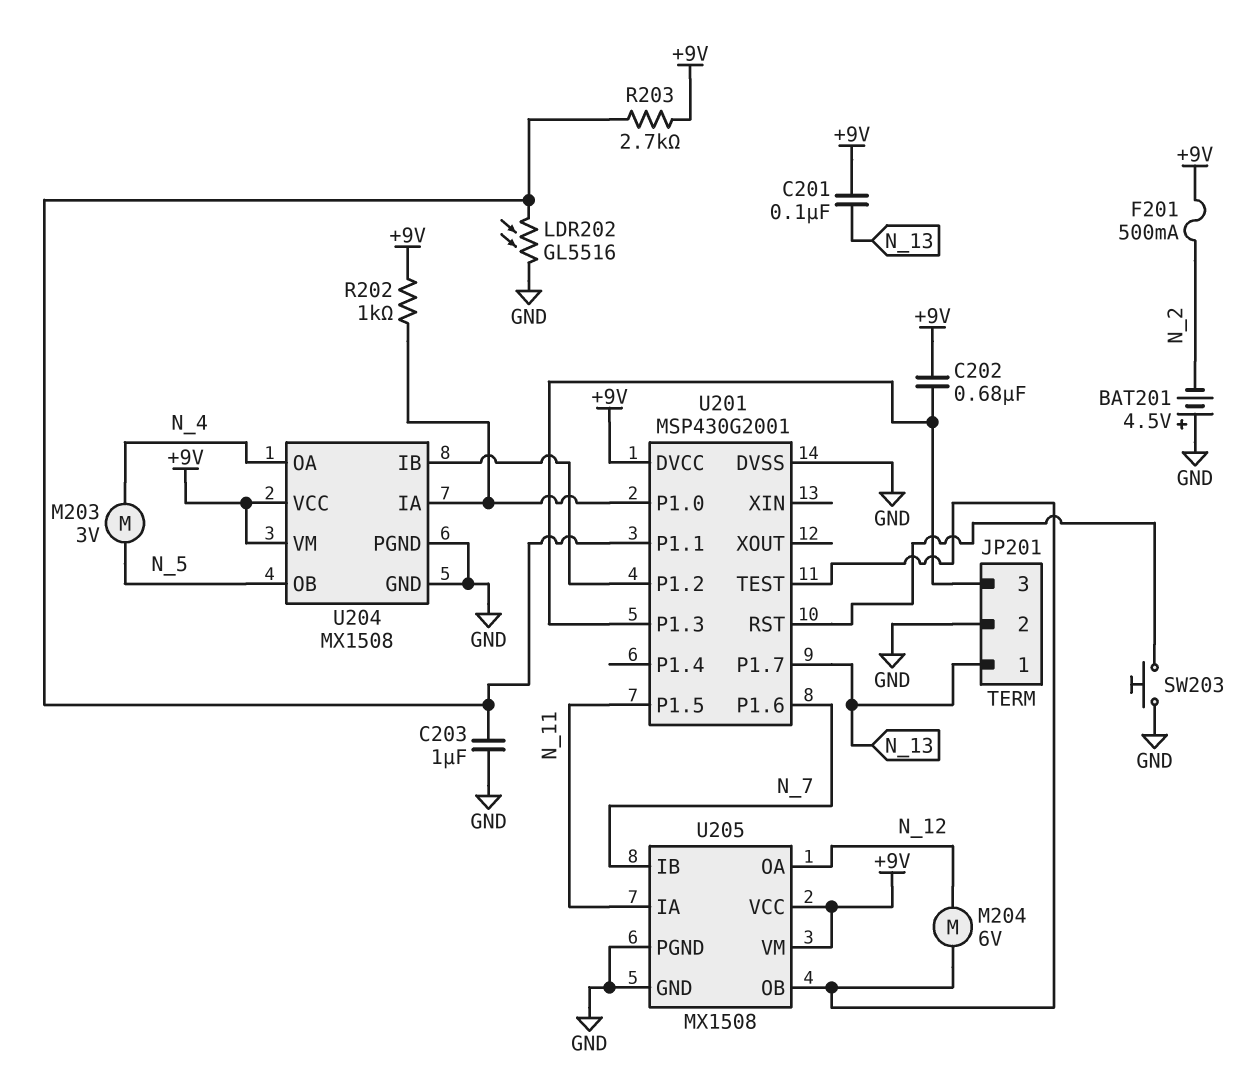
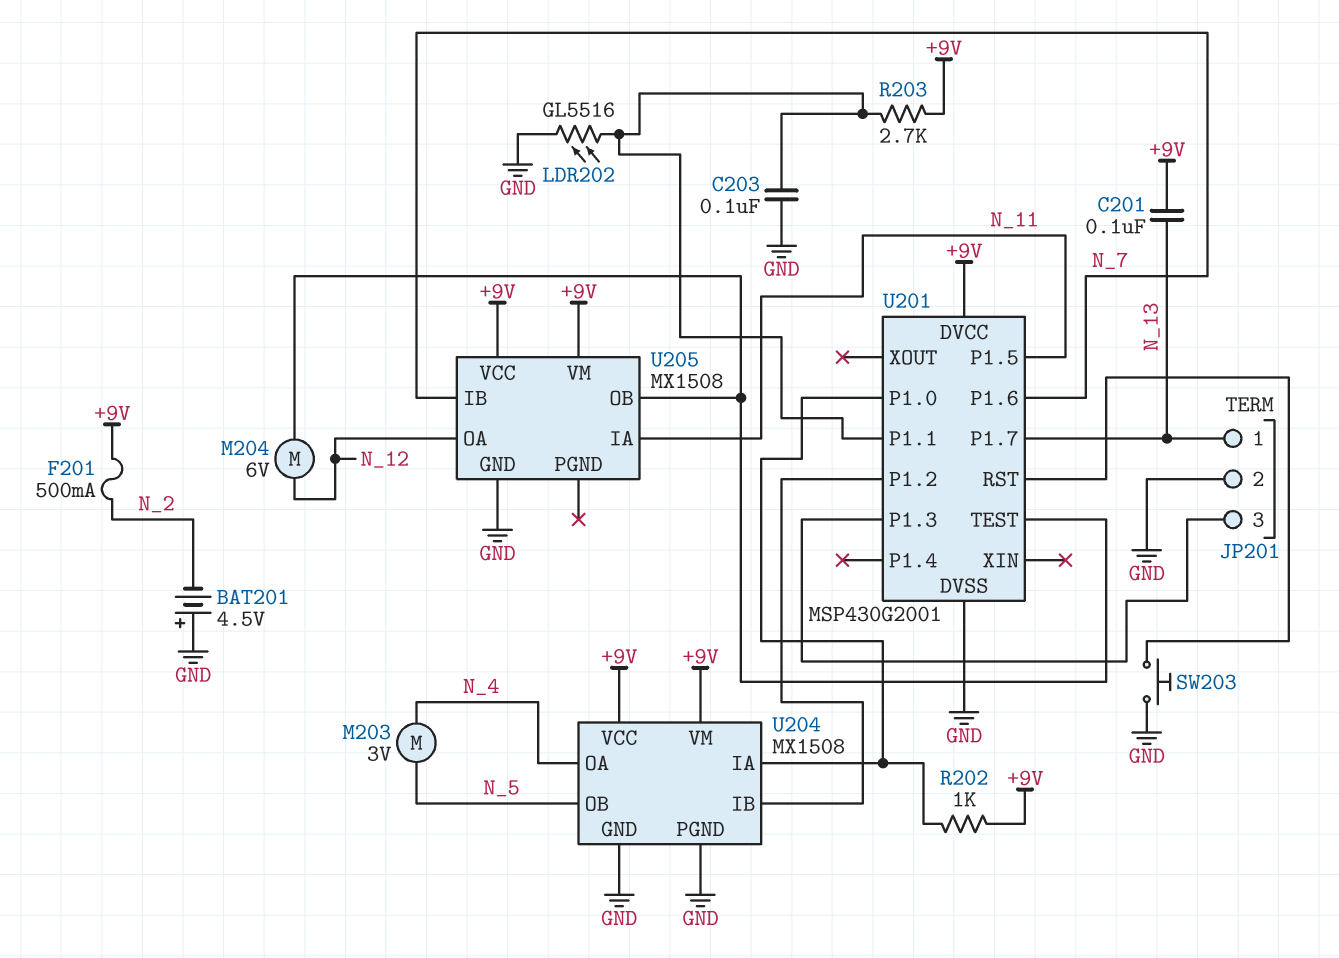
C202: 680nF (+9V, JP201/3) -> none
C203: 1uF (GND, U201/P1.1) -> 100nF (GND, U201/P1.1)
U205 pin PGND: GND -> none

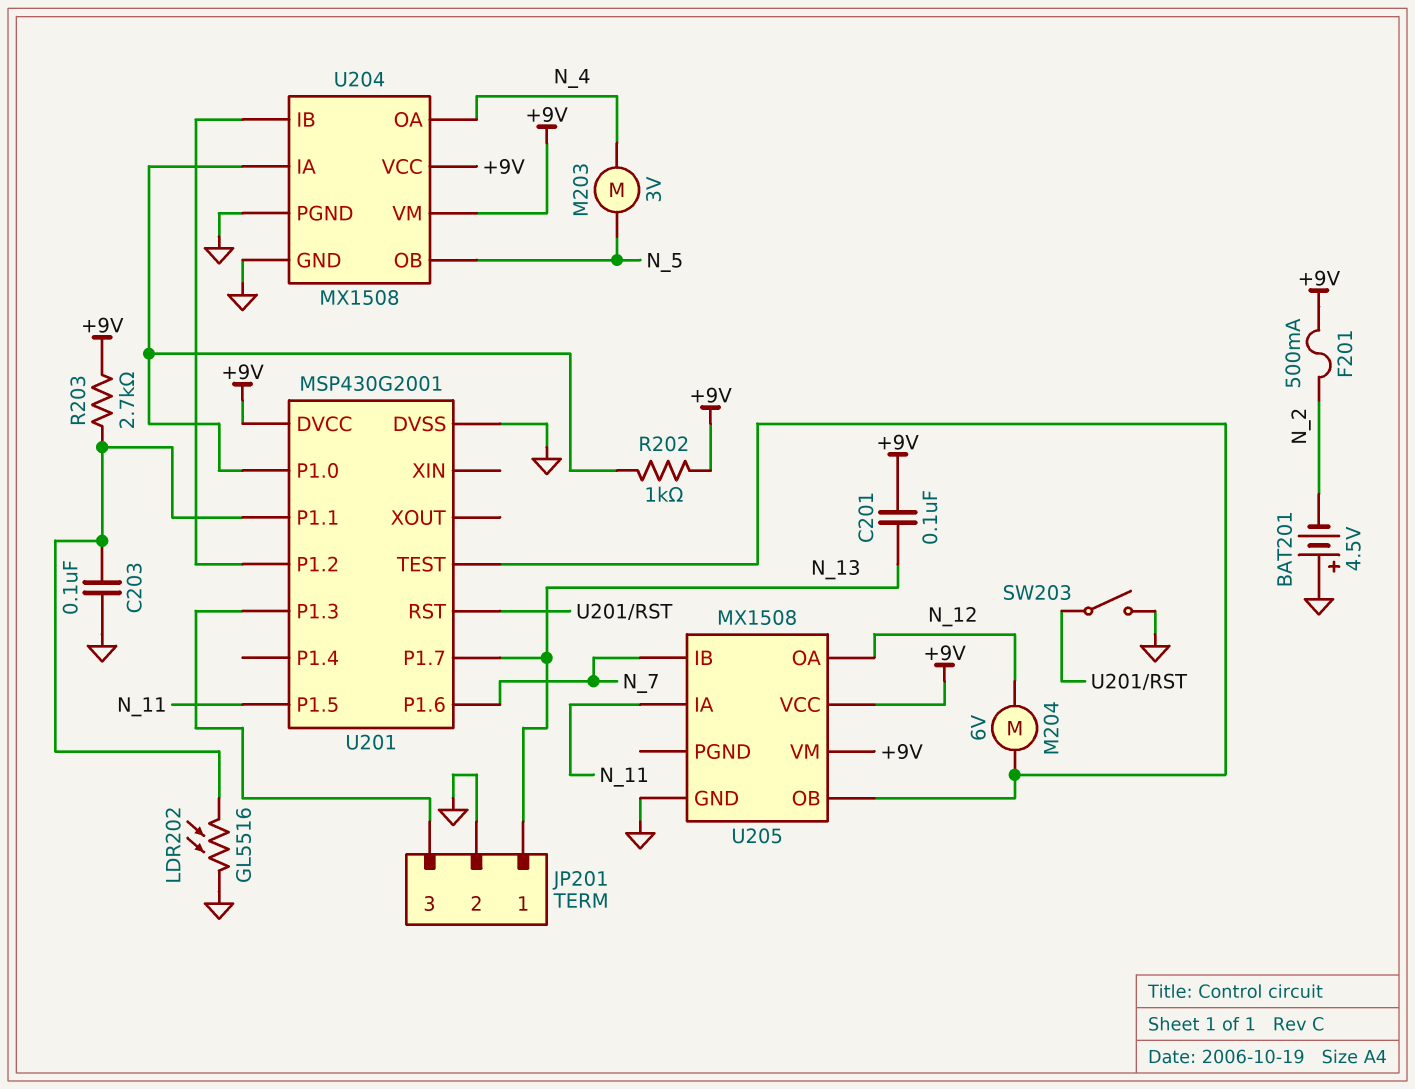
SW203: button (GND, U201/RST) -> switch (GND, U201/RST)

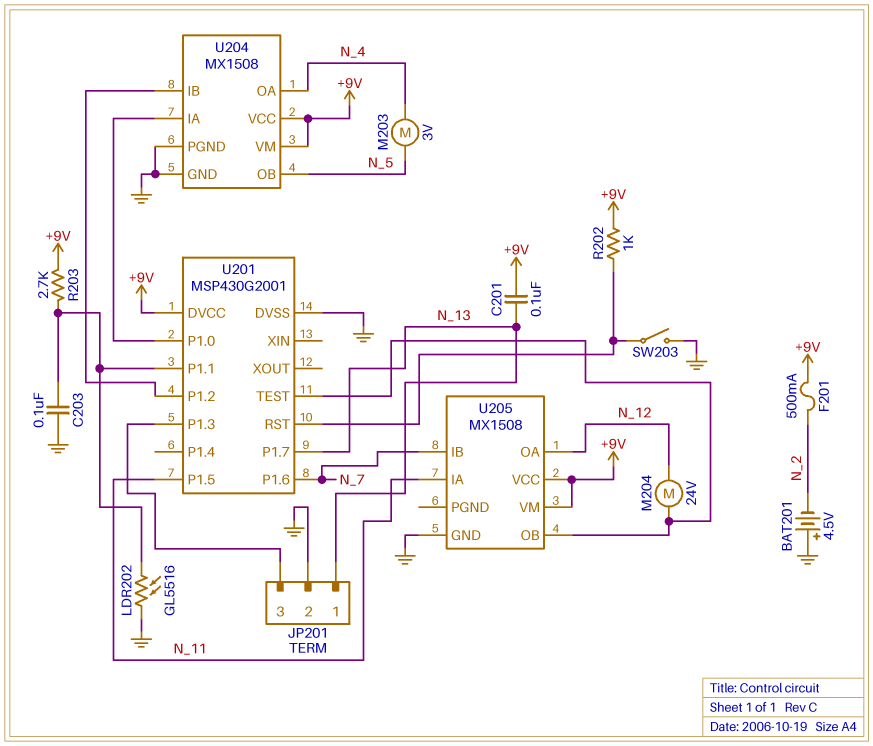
M204: motor 6V (N_12, U201/TEST) -> motor 24V (N_12, U201/TEST)
R202: 1k (+9V, U201/P1.0) -> 1k (+9V, U201/RST)

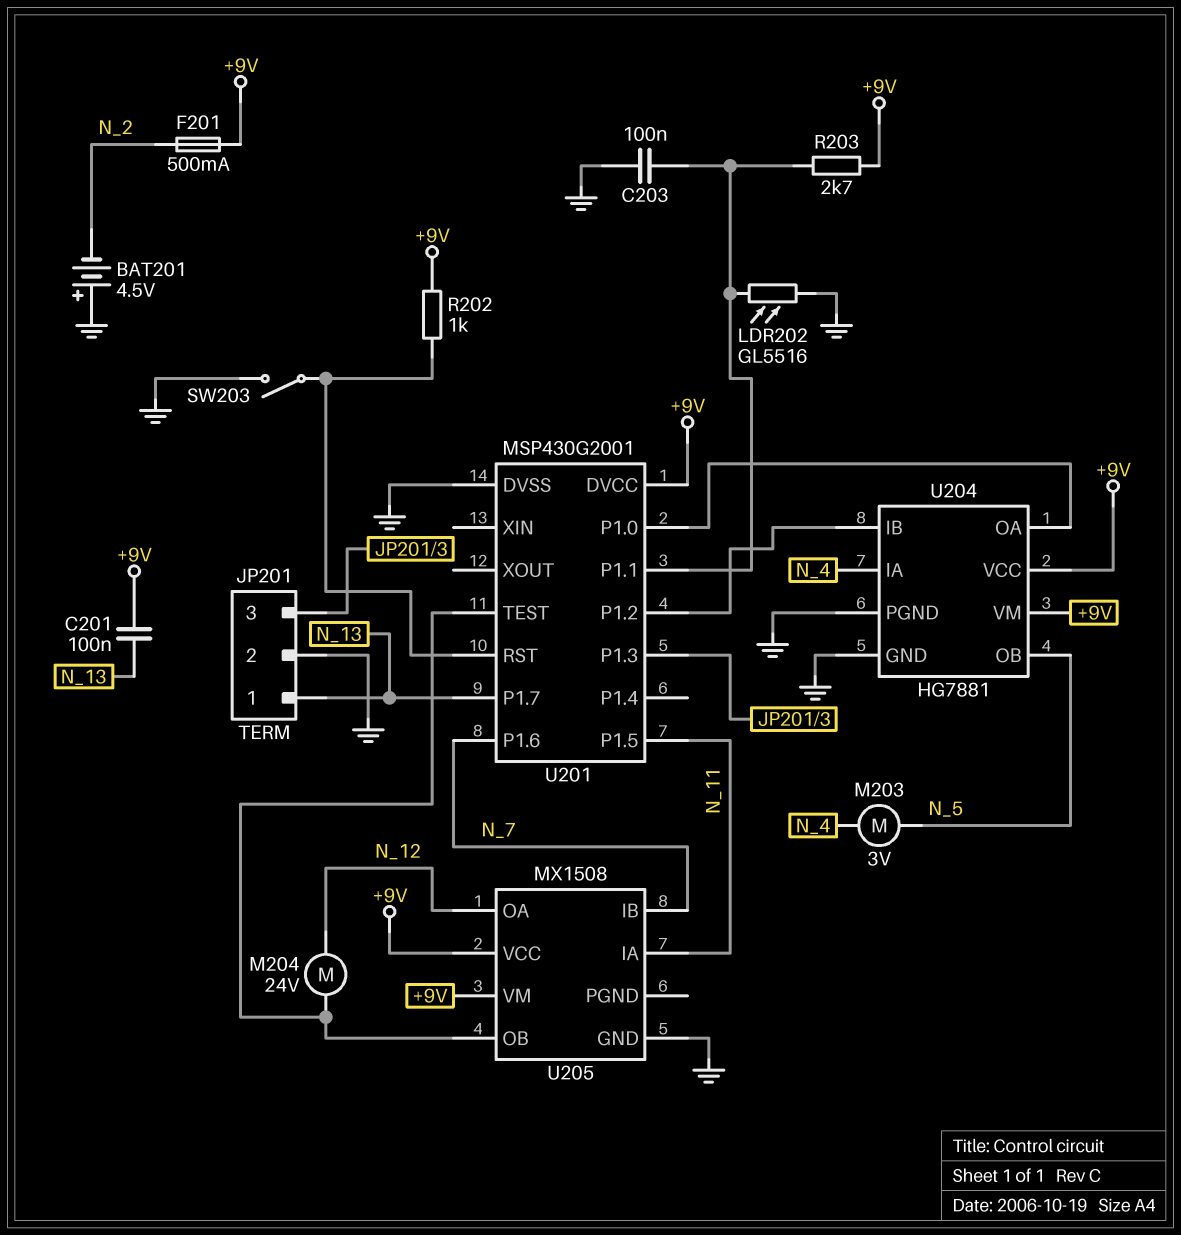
U204: MX1508 -> HG7881
U204 pin IA: U201/P1.0 -> N_4
U204 pin OA: N_4 -> U201/P1.0

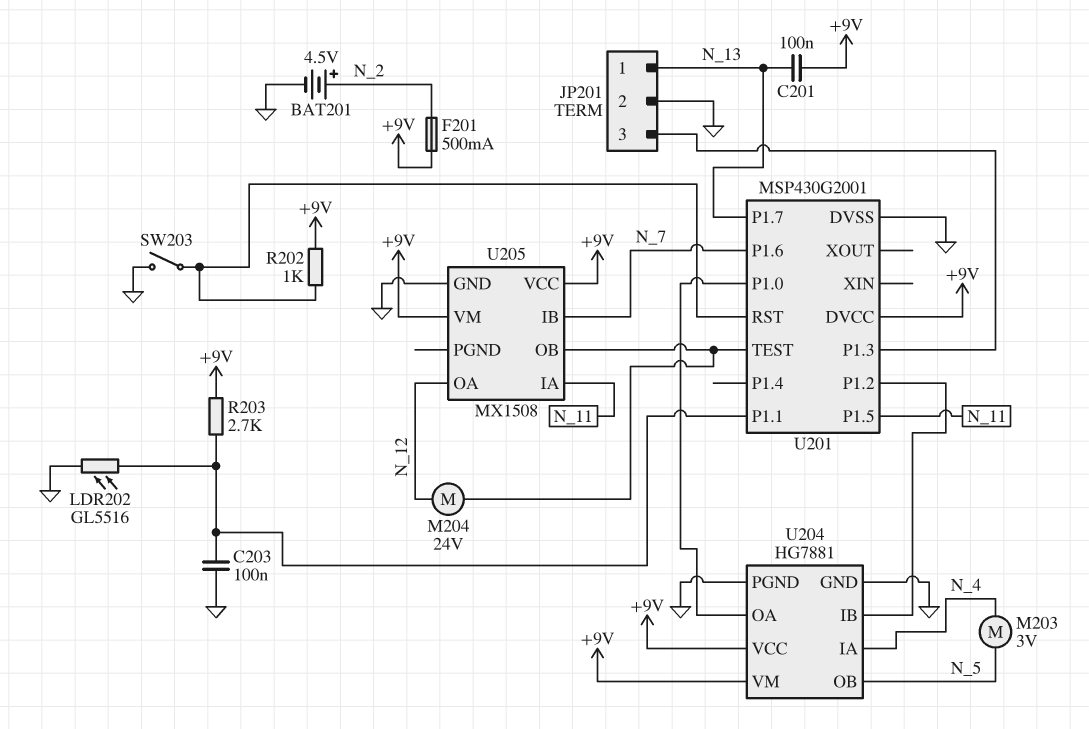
BAT201: 4.5V (plus GND, minus N_2) -> 4.5V (plus N_2, minus GND)

